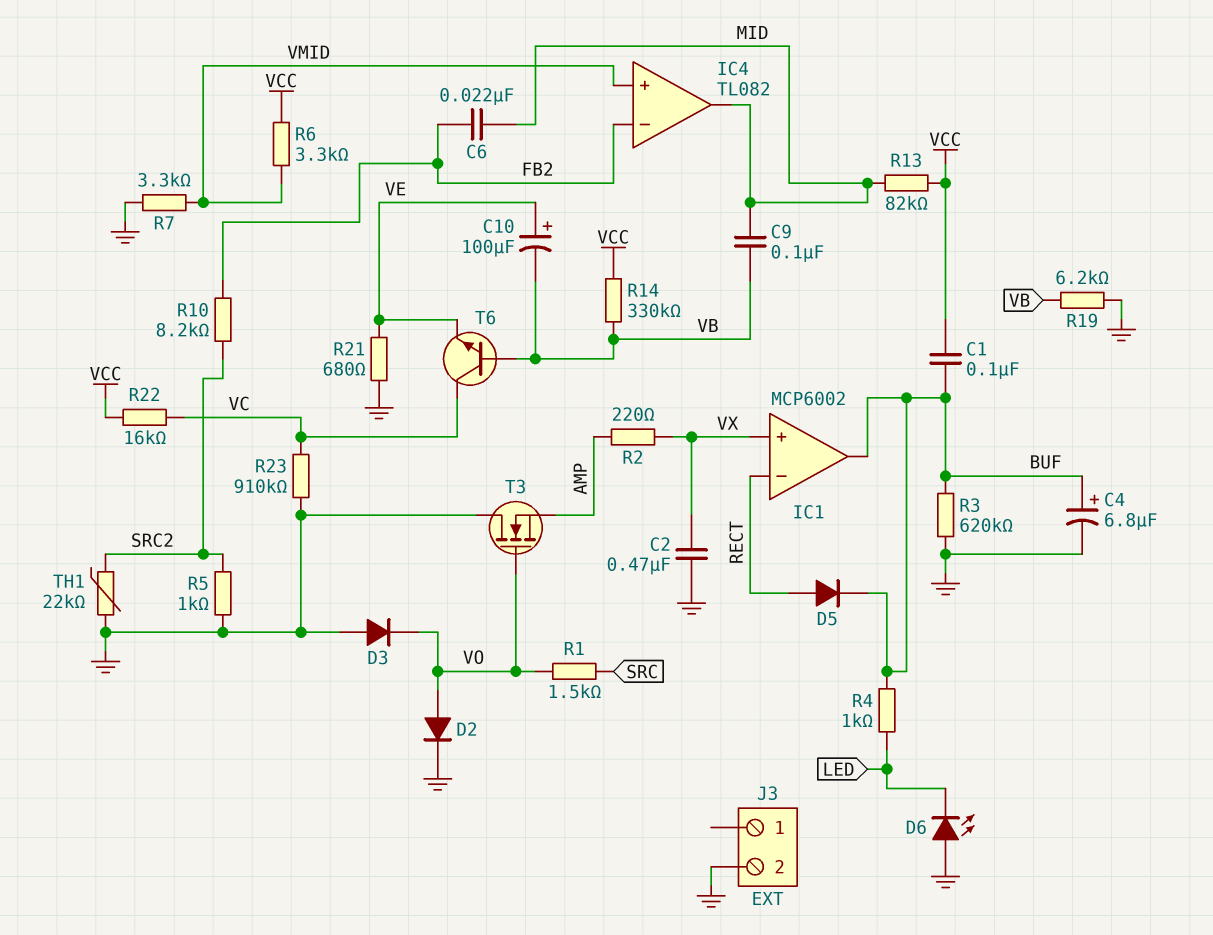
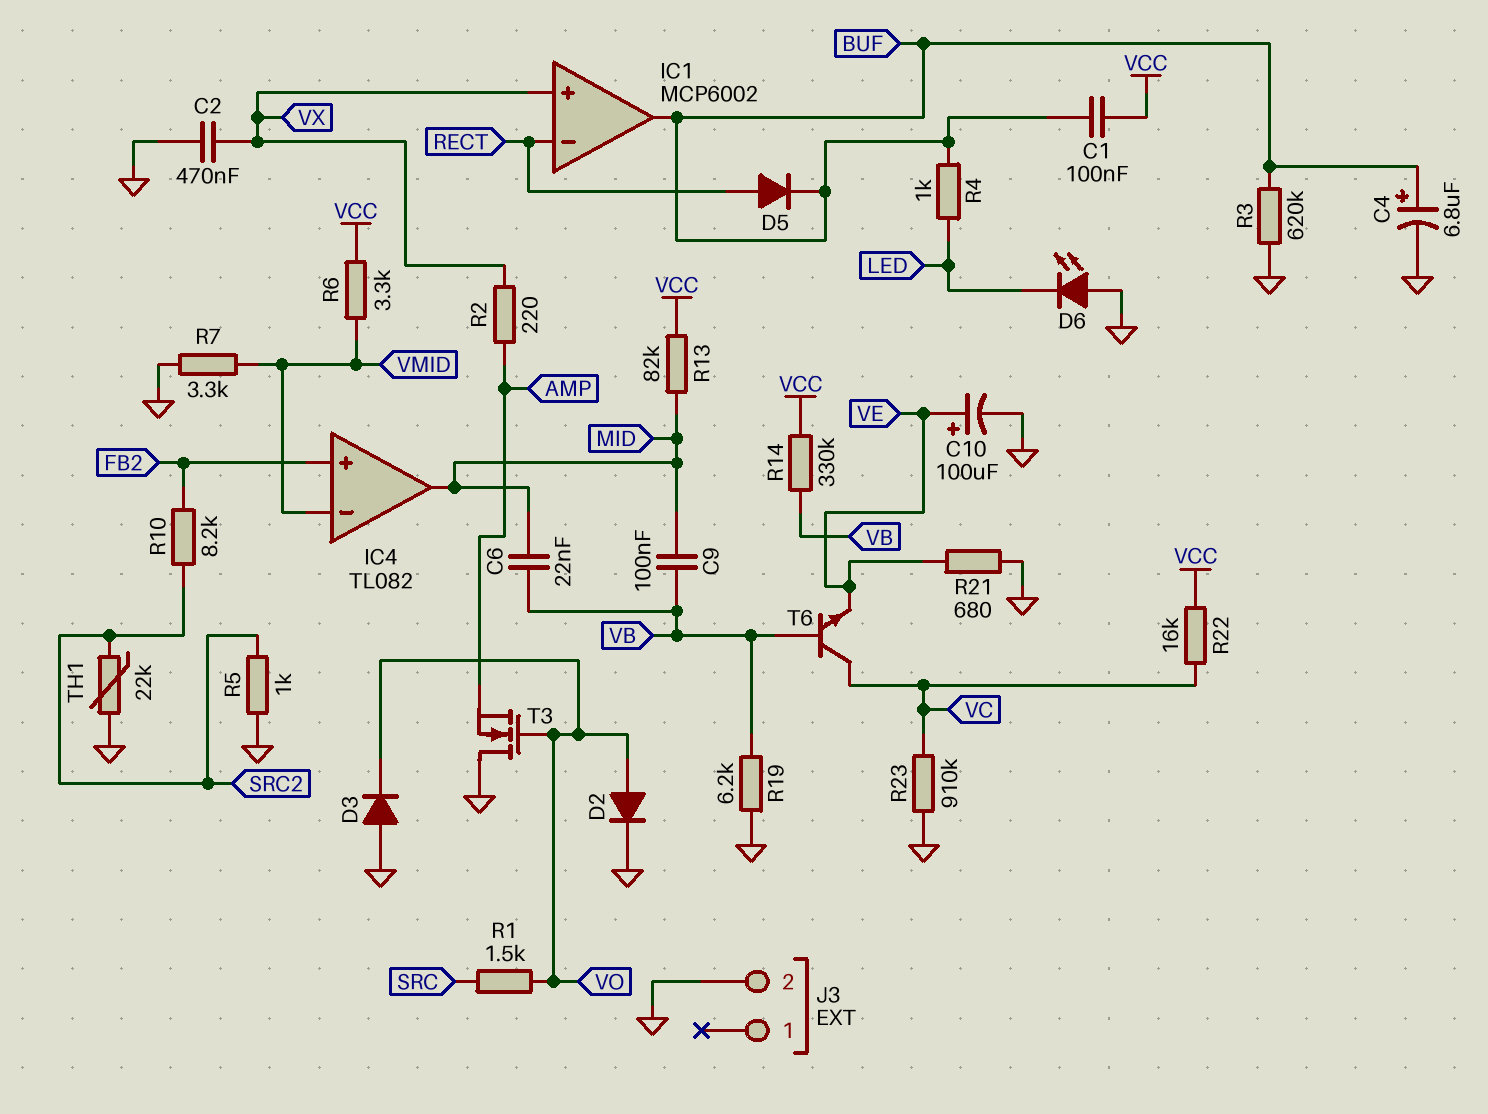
C6: 22nF (FB2, MID) -> 22nF (MID, VB)
C10: 100uF (plus VE, minus VB) -> 100uF (plus VE, minus GND)
IC4 pin in+: VMID -> FB2
IC4 pin in-: FB2 -> VMID

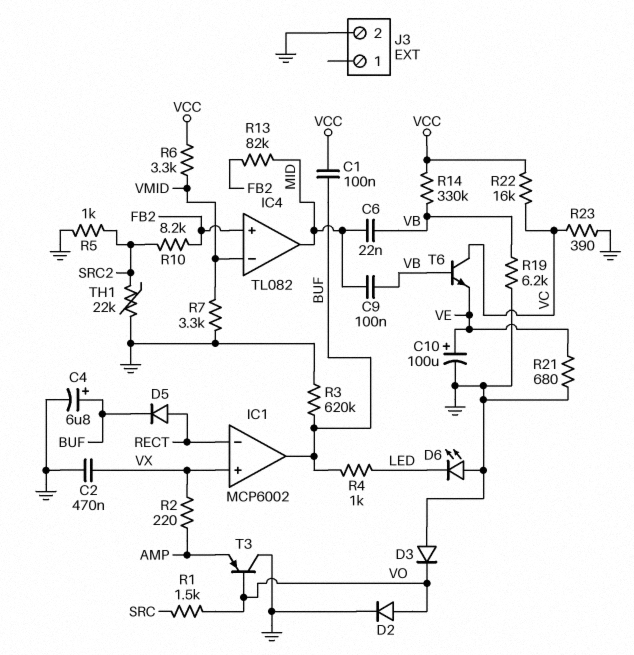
R13: 82k (MID, VCC) -> 82k (FB2, MID)
R23: 910k (GND, VC) -> 390 (GND, VC)
T3: NMOS (G VO, D GND, S AMP) -> PNP (B VO, C GND, E AMP)

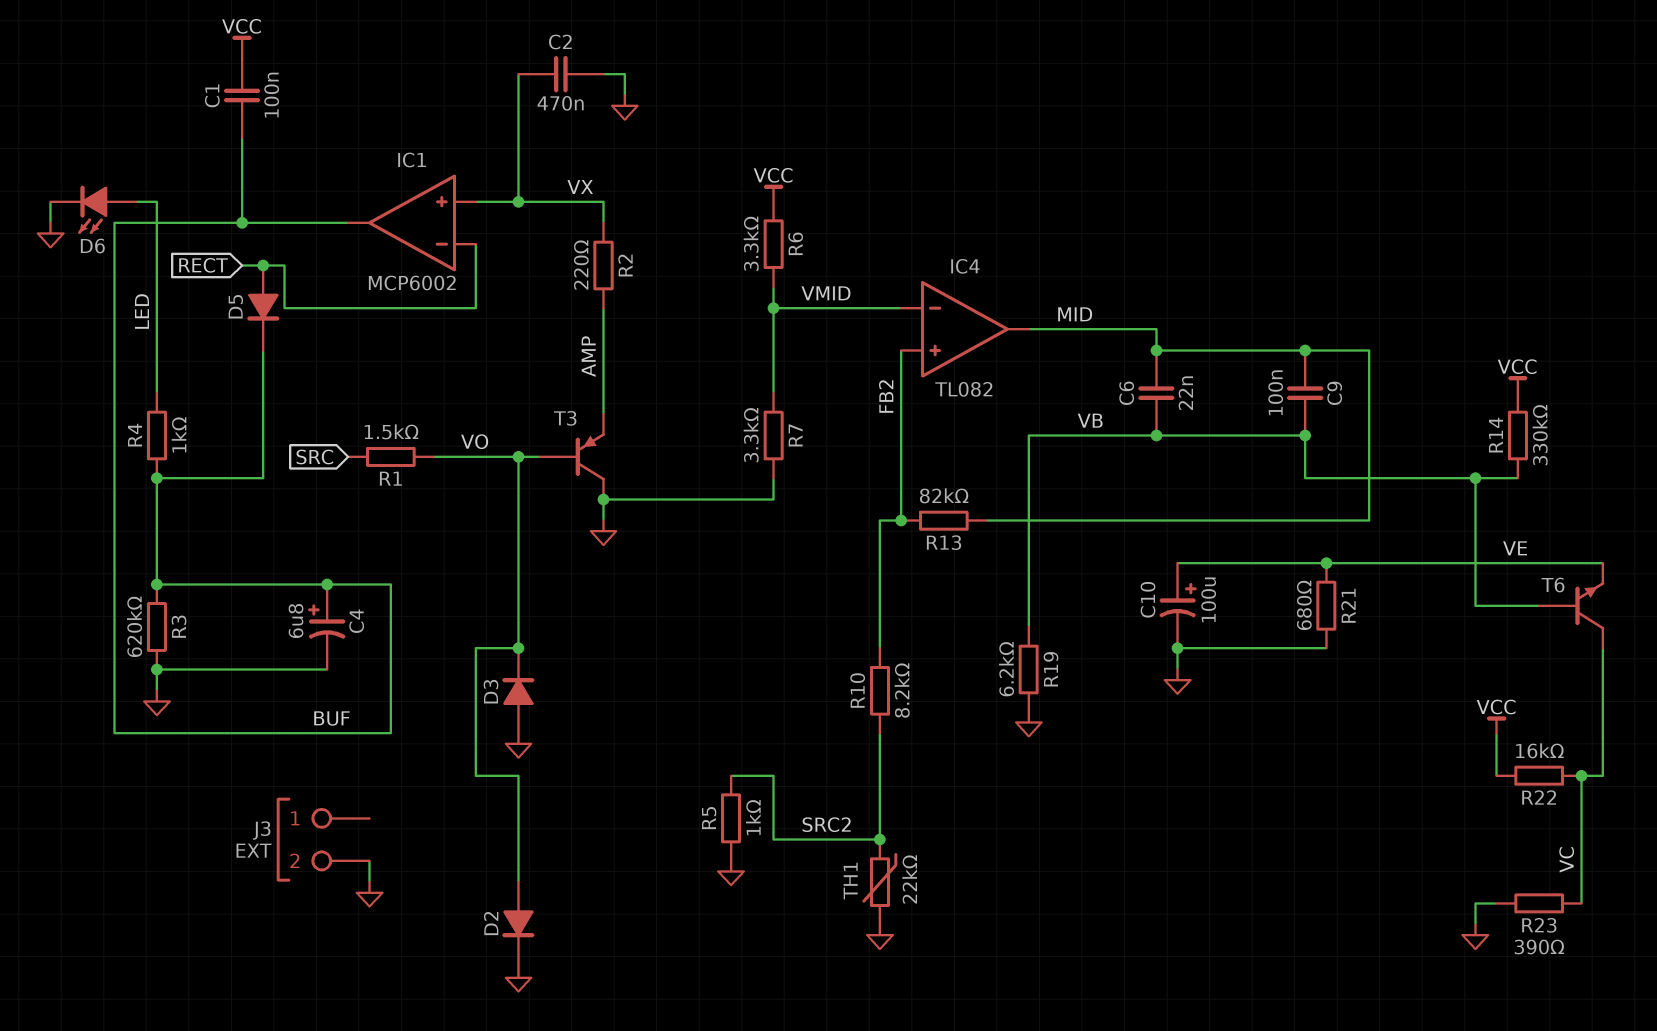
D6: LED (A GND, K LED) -> LED (A LED, K GND)

